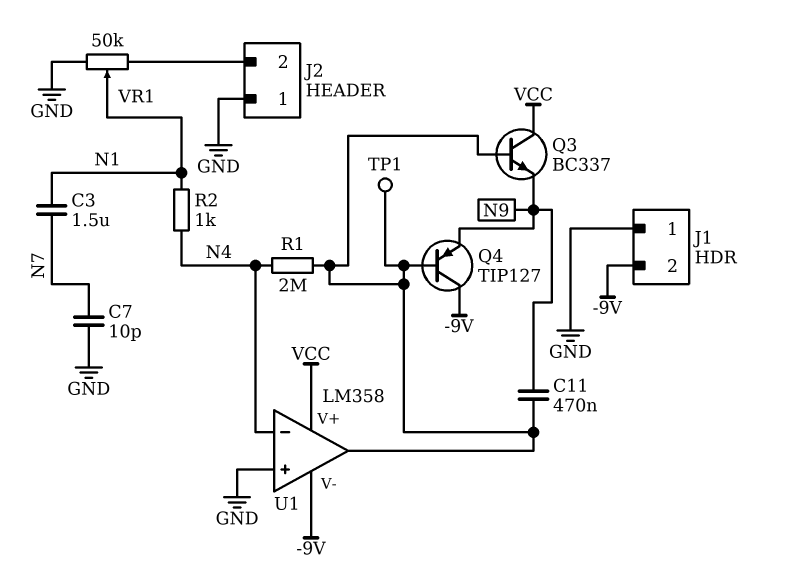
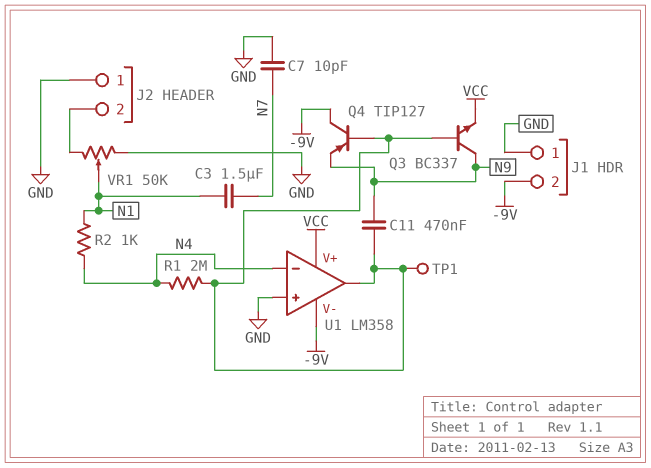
Q3: NPN BC337 (B U1/out, C VCC, E N9) -> NPN BC337 (B U1/out, C N9, E VCC)

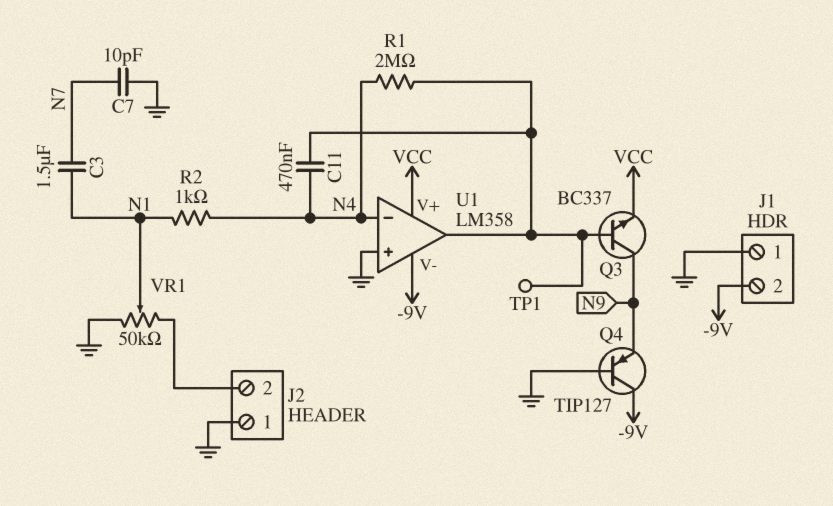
C11: 470nF (N9, U1/out) -> 470nF (N4, U1/out)
Q4: PNP TIP127 (B U1/out, C -9V, E N9) -> PNP TIP127 (B GND, C -9V, E N9)

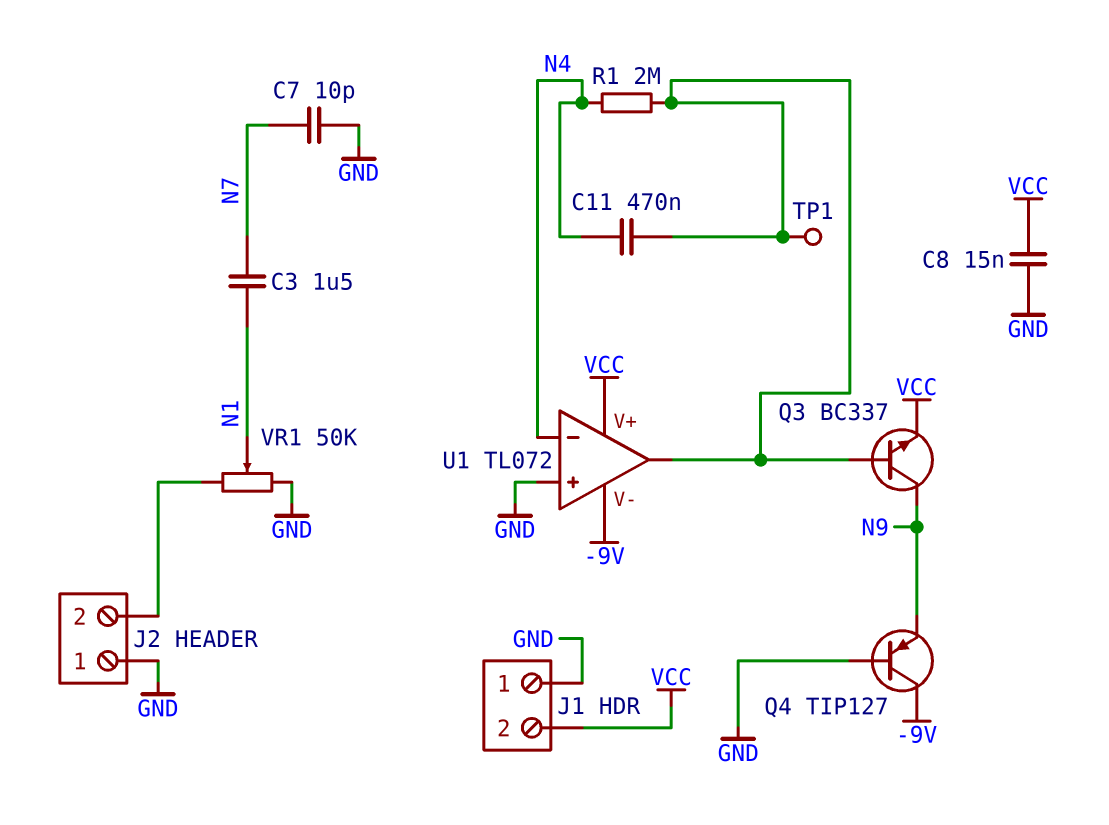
C8: none -> 15nF (GND, VCC)
J1 pin 2: -9V -> VCC
R2: 1k (N1, N4) -> none
U1: LM358 -> TL072

